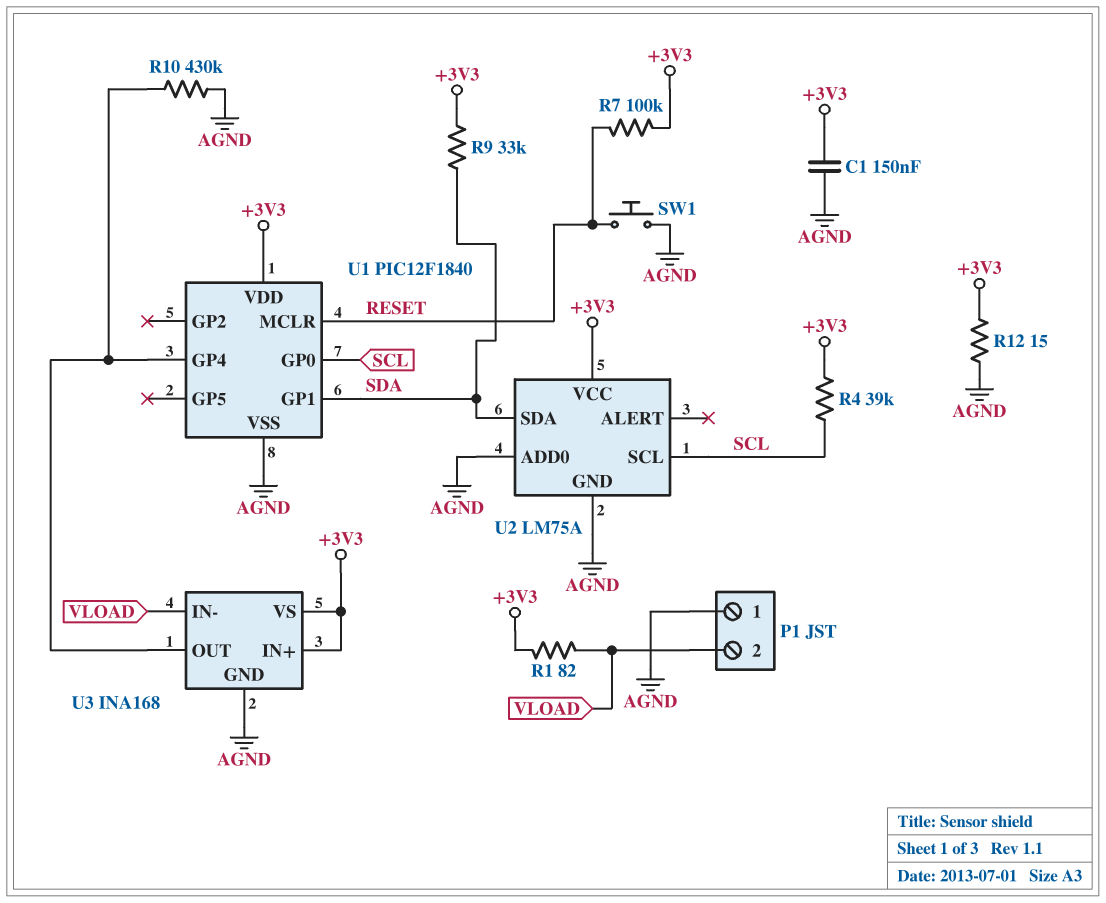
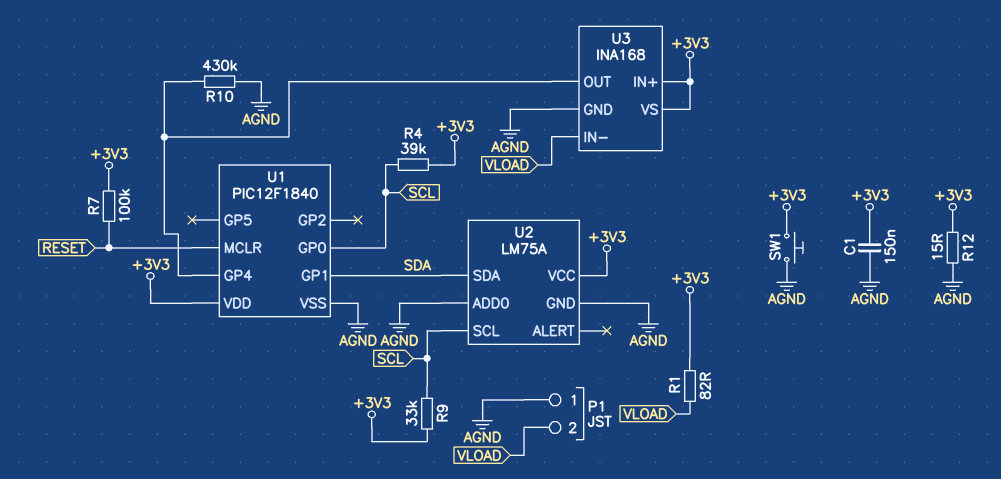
R9: 33k (+3V3, SDA) -> 33k (+3V3, SCL)
SW1: button (AGND, RESET) -> button (+3V3, AGND)

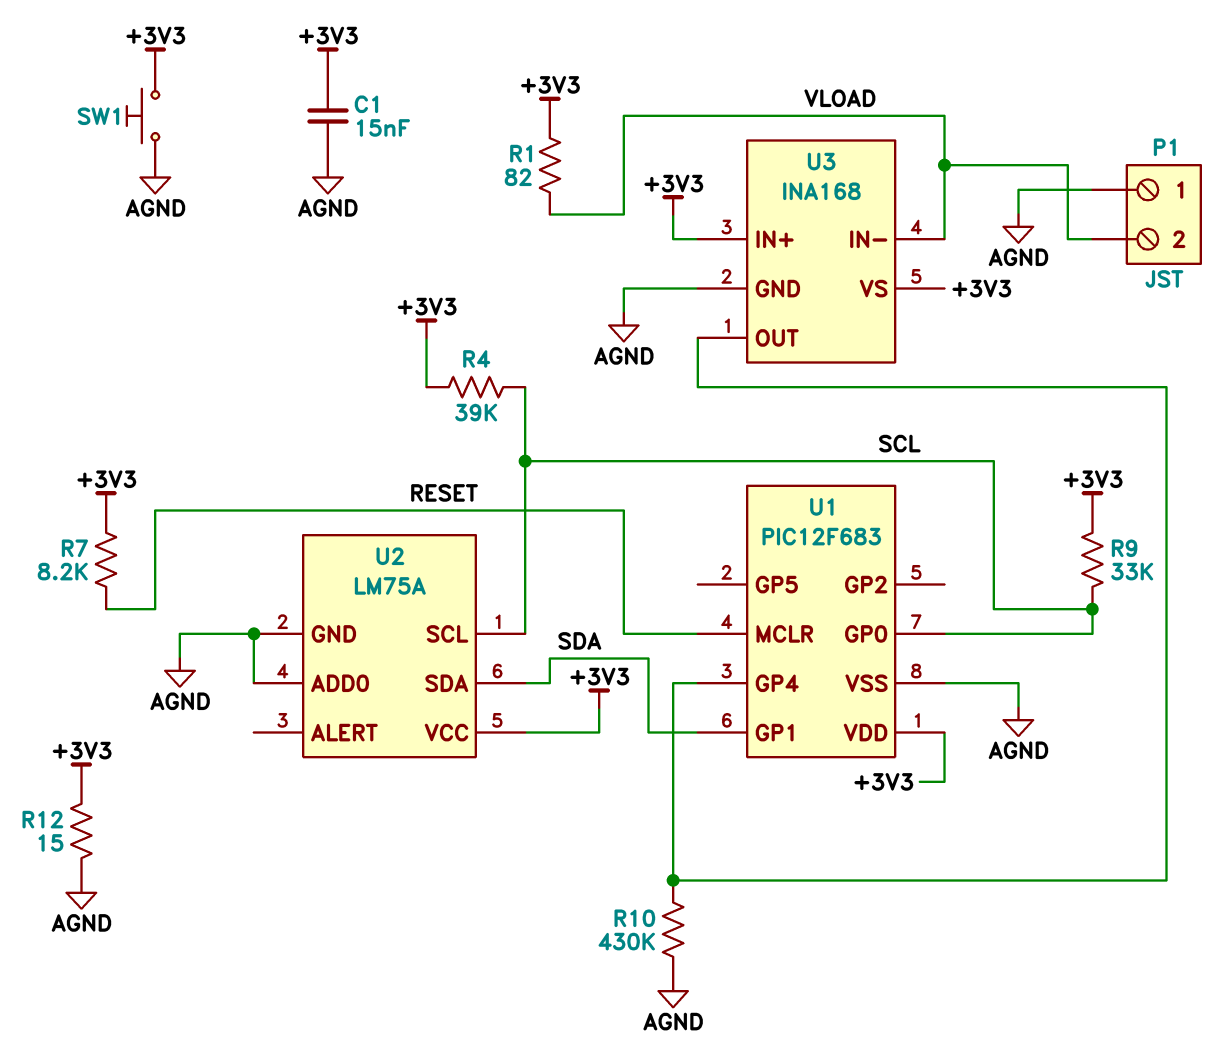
C1: 150nF (+3V3, AGND) -> 15nF (+3V3, AGND)
R7: 100k (+3V3, RESET) -> 8.2k (+3V3, RESET)
U1: PIC12F1840 -> PIC12F683

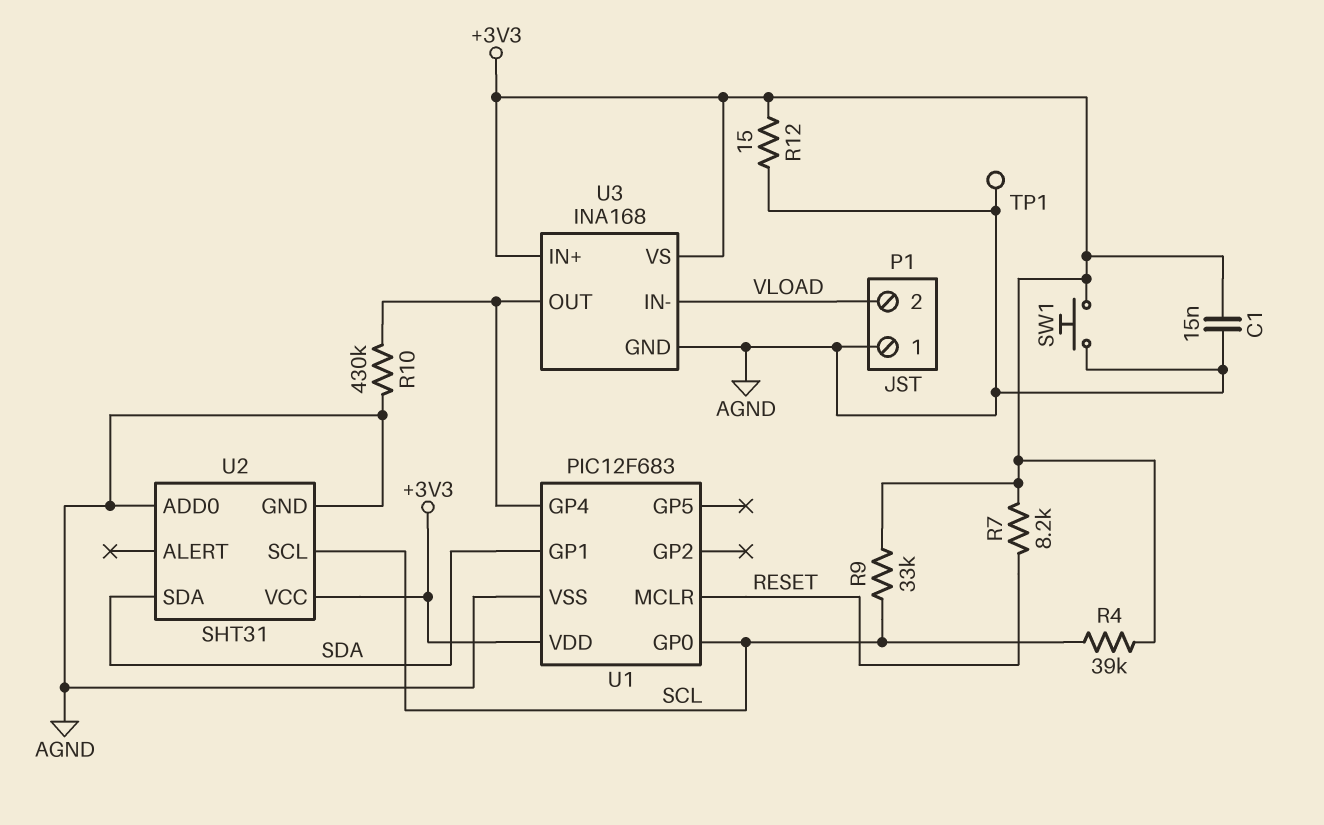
R1: 82 (+3V3, VLOAD) -> none
TP1: none -> test point (AGND)
U2: LM75A -> SHT31

